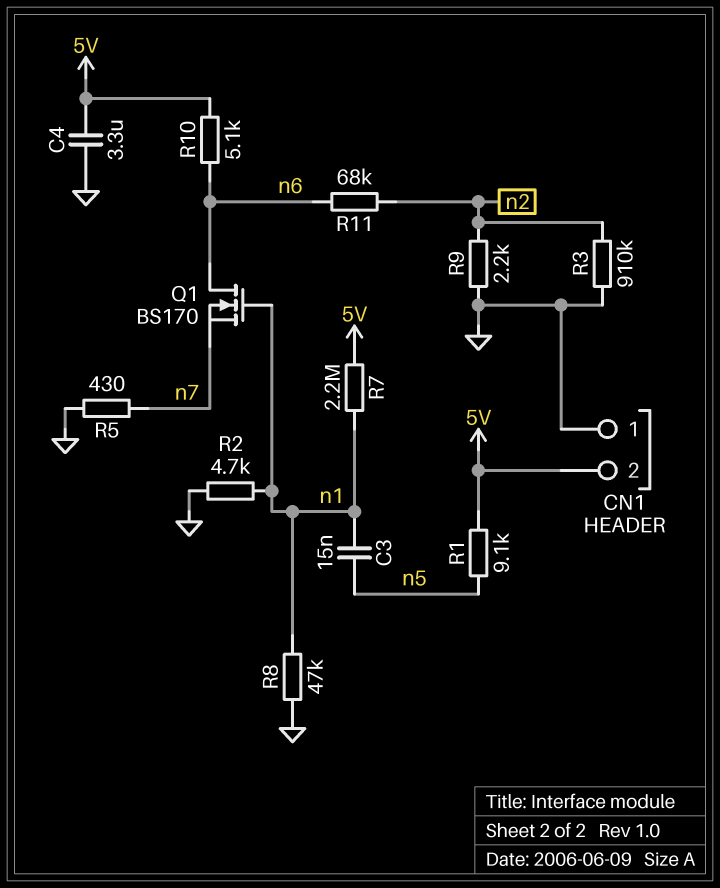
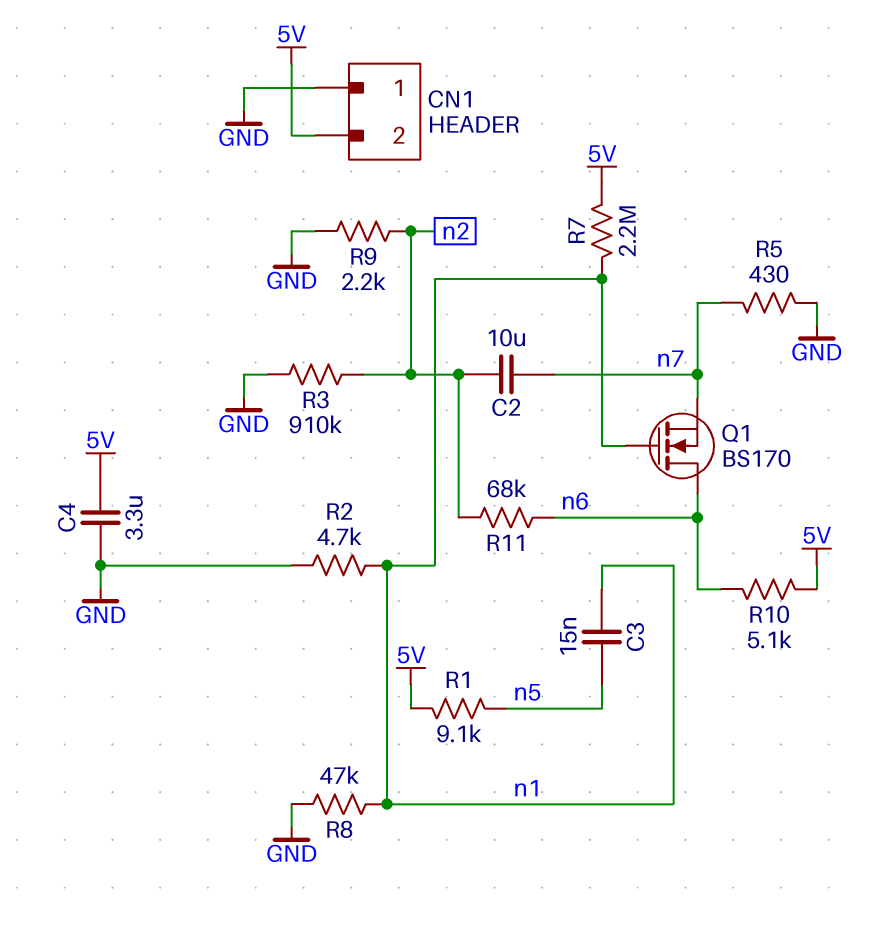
C2: none -> 10uF (n2, n7)

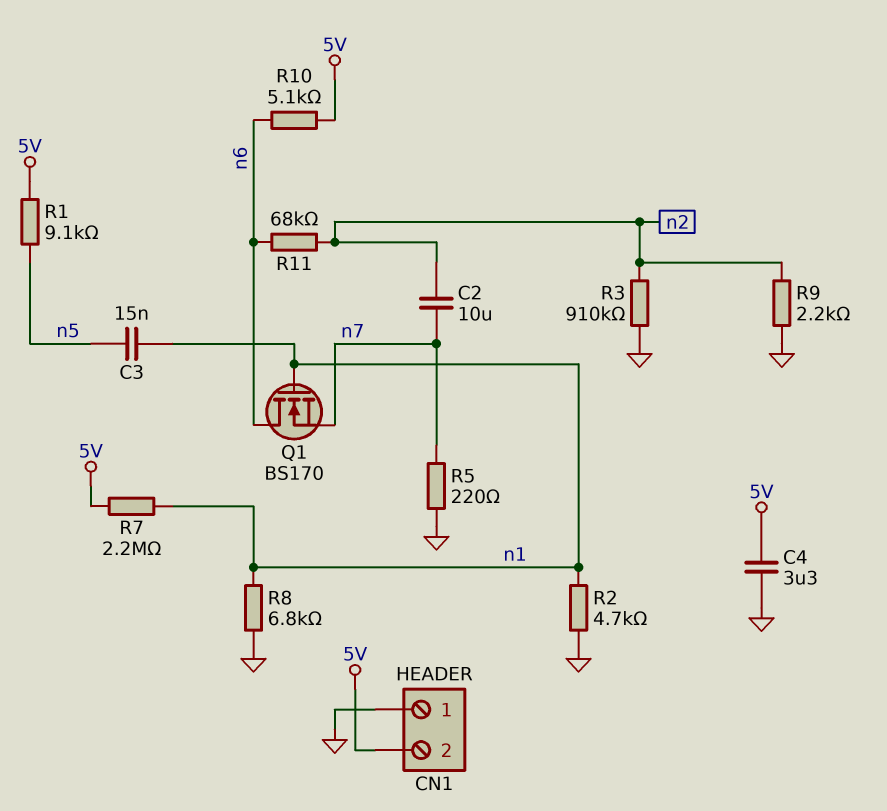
R5: 430 (GND, n7) -> 220 (GND, n7)
R8: 47k (GND, n1) -> 6.8k (GND, n1)

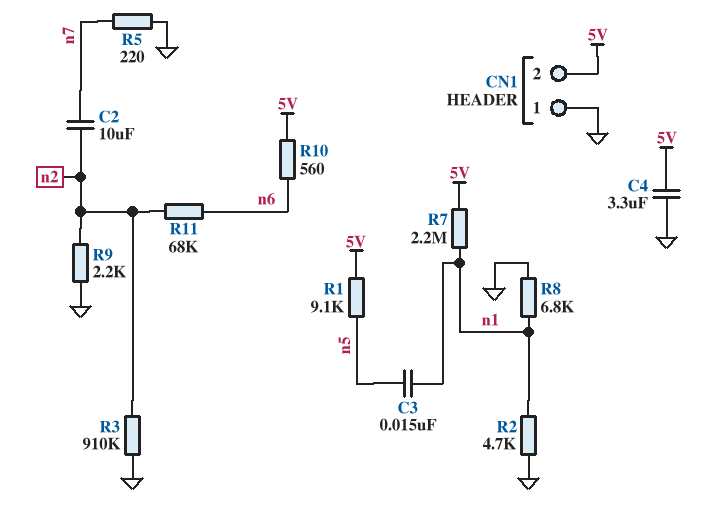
Q1: NMOS BS170 (G n1, D n6, S n7) -> none
R10: 5.1k (5V, n6) -> 560 (5V, n6)

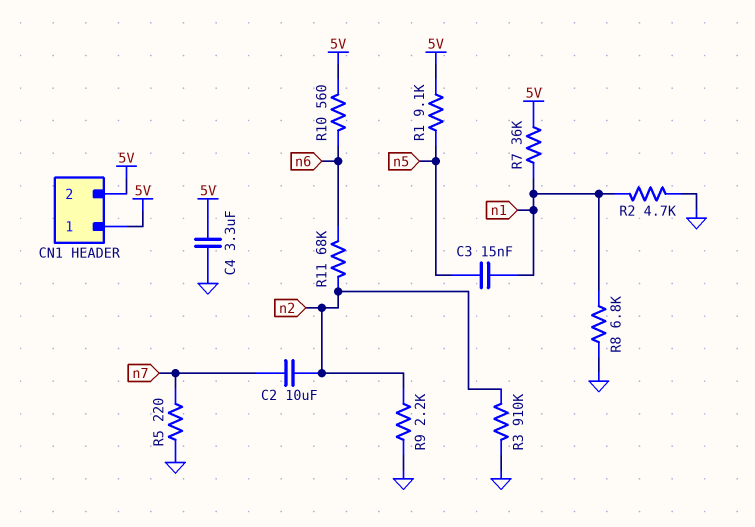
CN1 pin 1: GND -> 5V
R7: 2.2M (5V, n1) -> 36k (5V, n1)

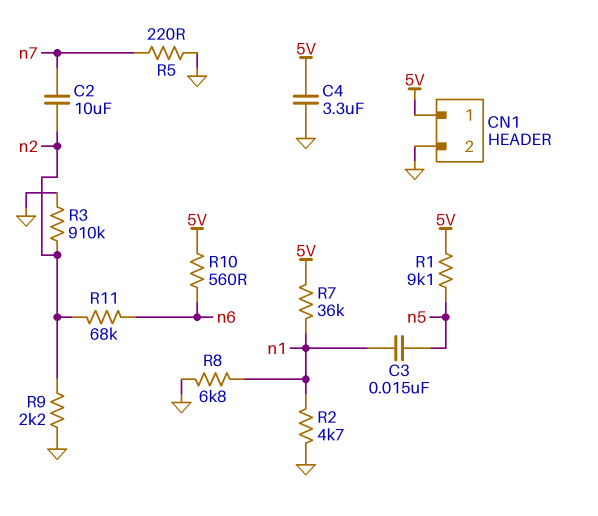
CN1 pin 2: 5V -> GND

